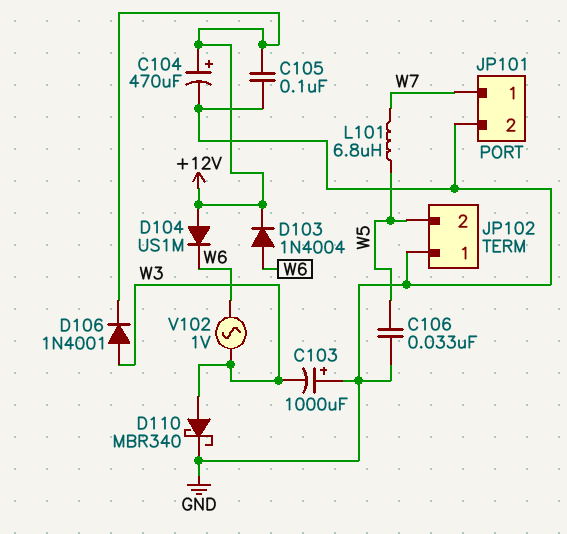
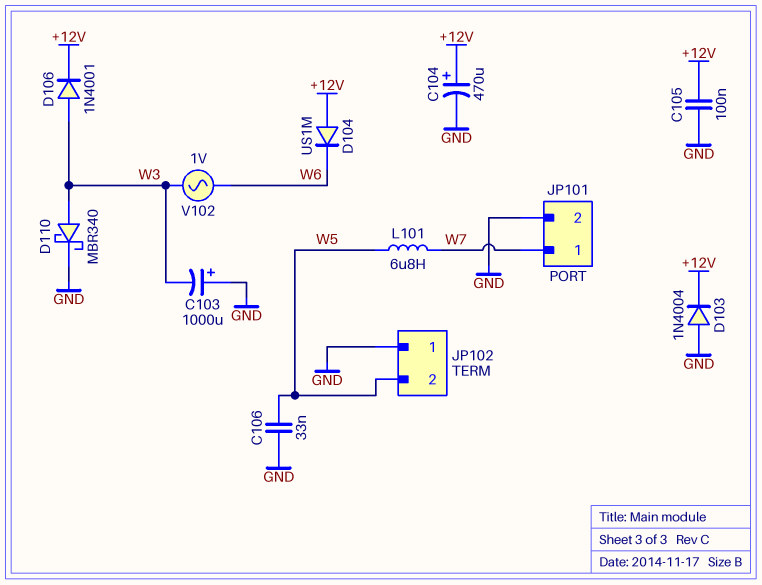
D103: diode 1N4004 (A W6, K +12V) -> diode 1N4004 (A GND, K +12V)

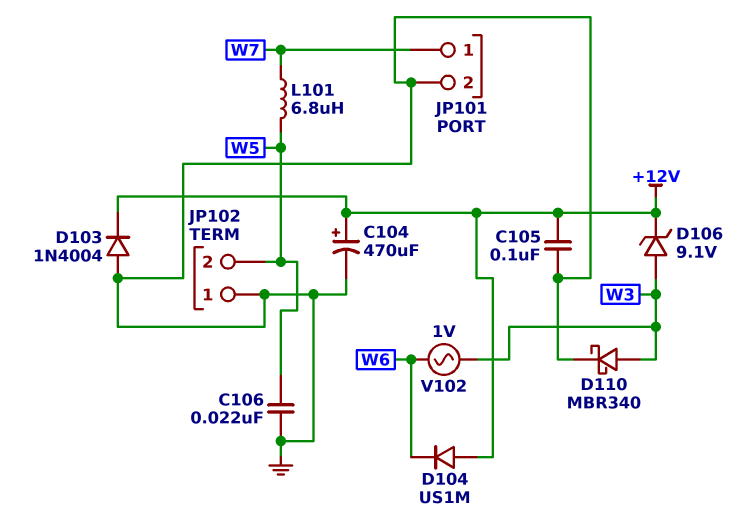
C103: 1000uF (plus GND, minus W3) -> none
C106: 33nF (GND, W5) -> 22nF (GND, W5)
D106: diode 1N4001 (A W3, K +12V) -> zener 9.1V (A W3, K +12V)

